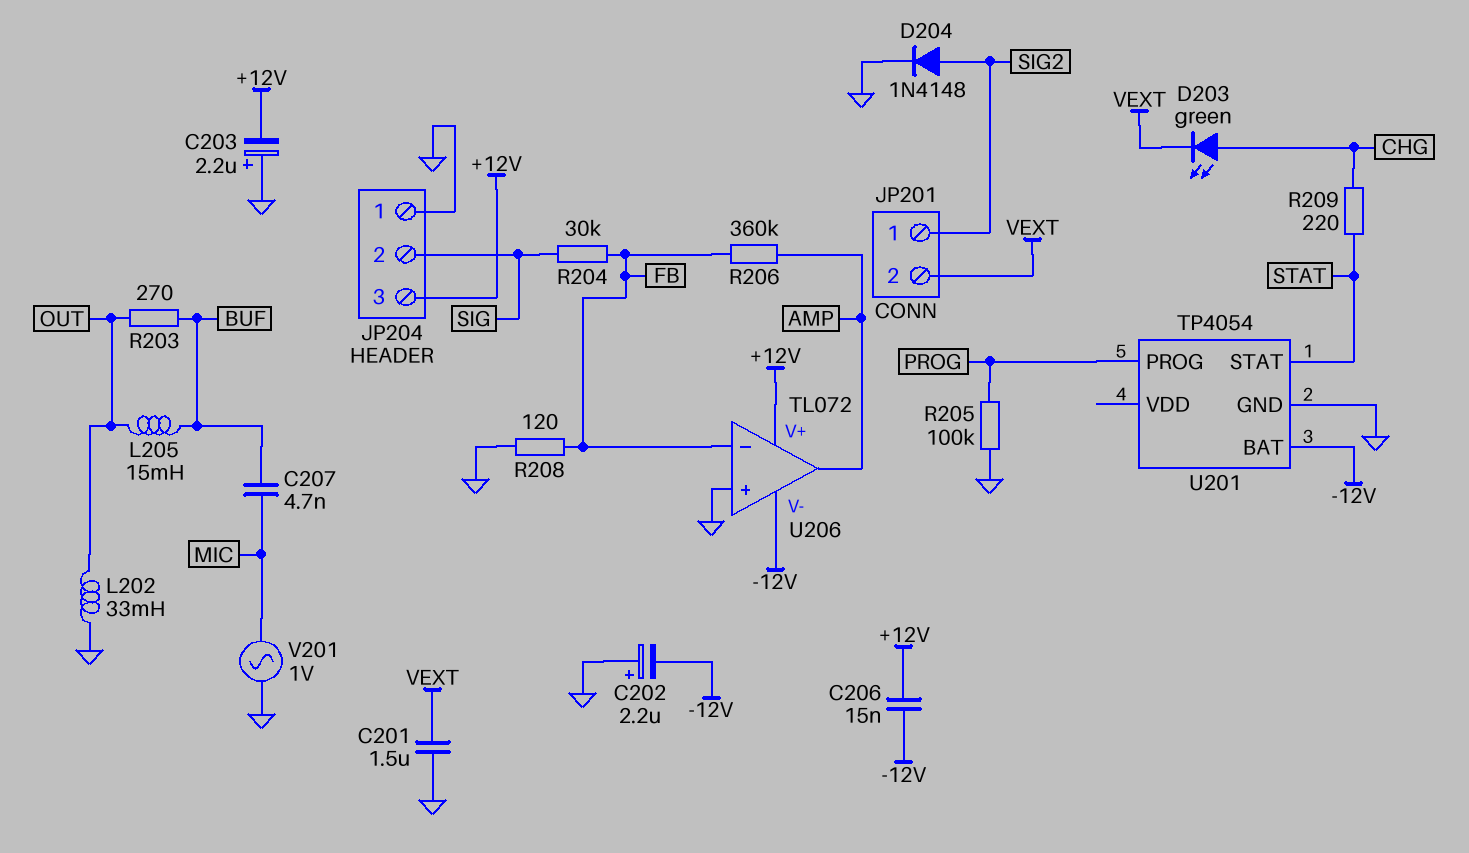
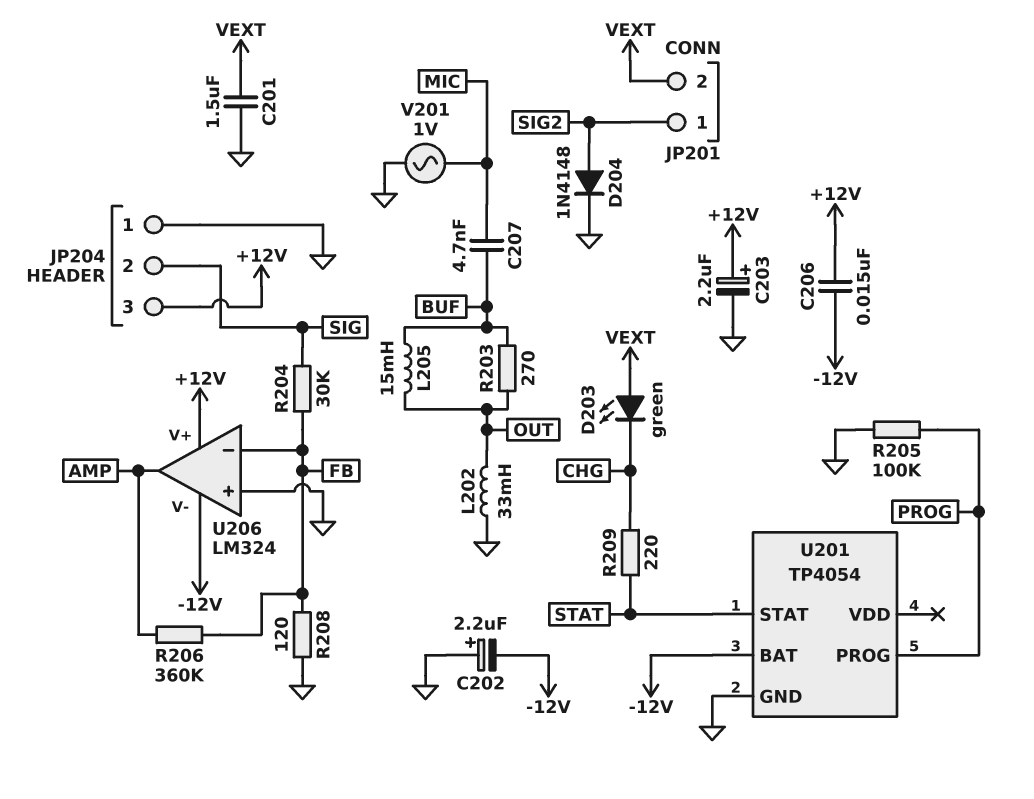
C203: 2.2uF (plus GND, minus +12V) -> 2.2uF (plus +12V, minus GND)
D203: LED green (A CHG, K VEXT) -> LED green (A VEXT, K CHG)
U206: TL072 -> LM324

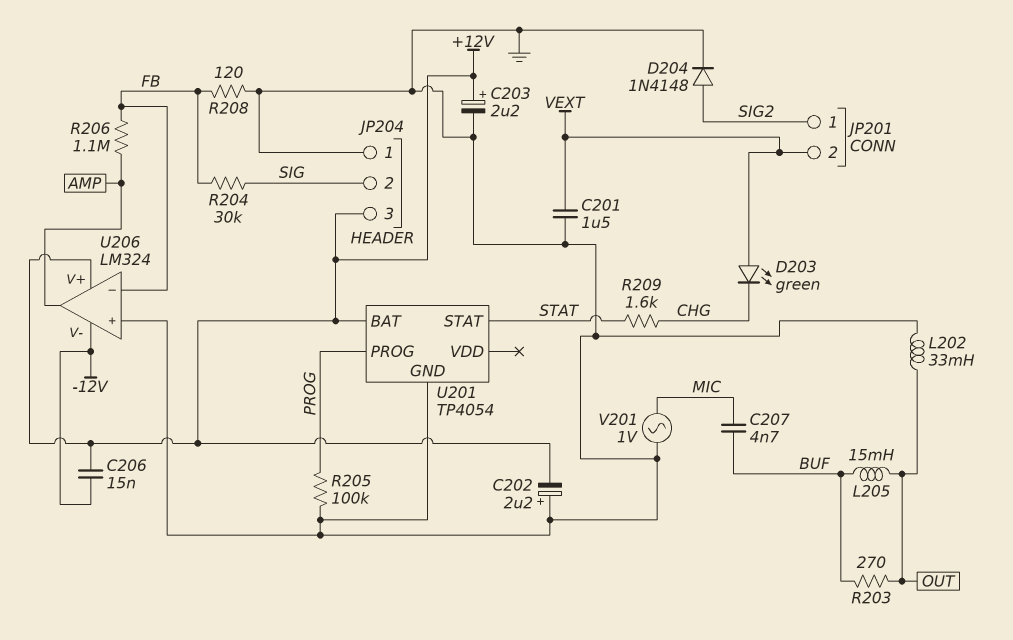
C202: 2.2uF (plus GND, minus -12V) -> 2.2uF (plus GND, minus +12V)
R206: 360k (AMP, FB) -> 1.1M (AMP, FB)
R209: 220 (CHG, STAT) -> 1.6k (CHG, STAT)
U201 pin BAT: -12V -> +12V

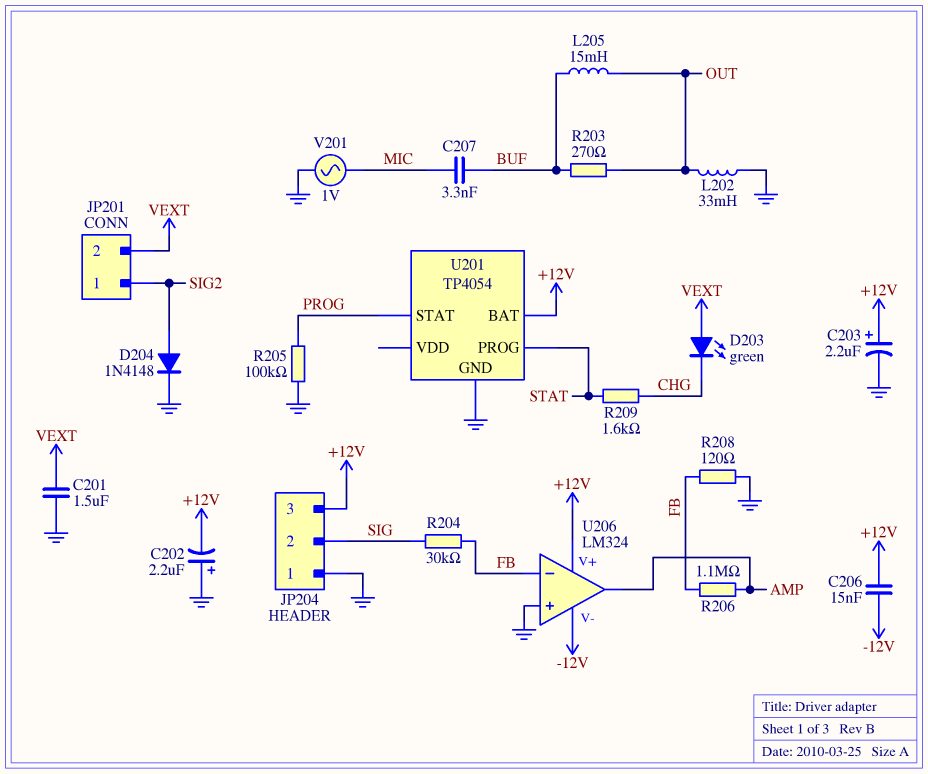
C207: 4.7nF (BUF, MIC) -> 3.3nF (BUF, MIC)
U201 pin PROG: PROG -> STAT
U201 pin STAT: STAT -> PROG

